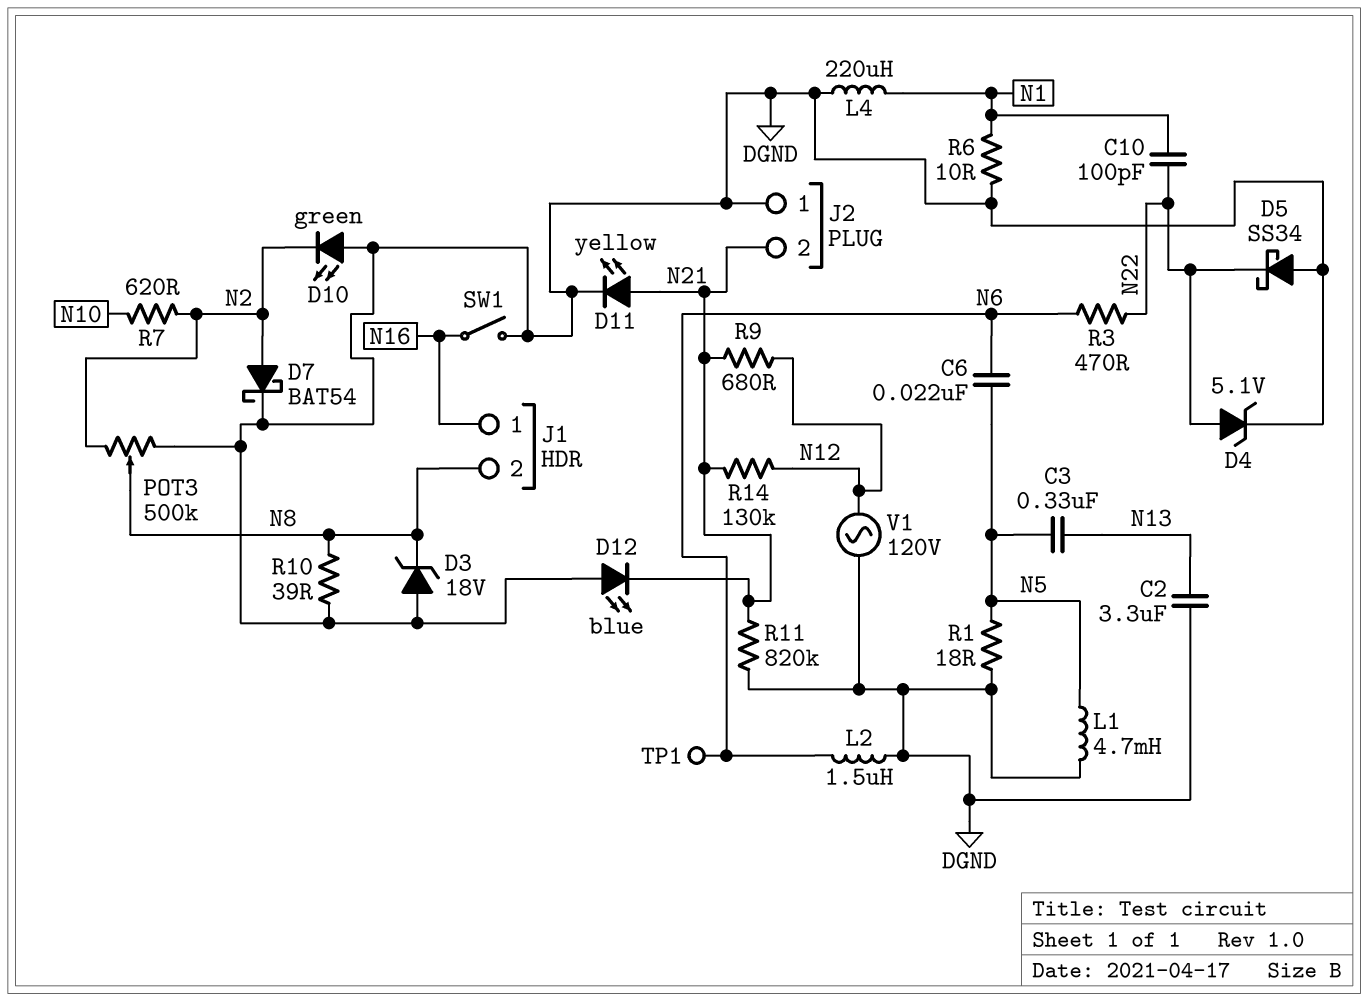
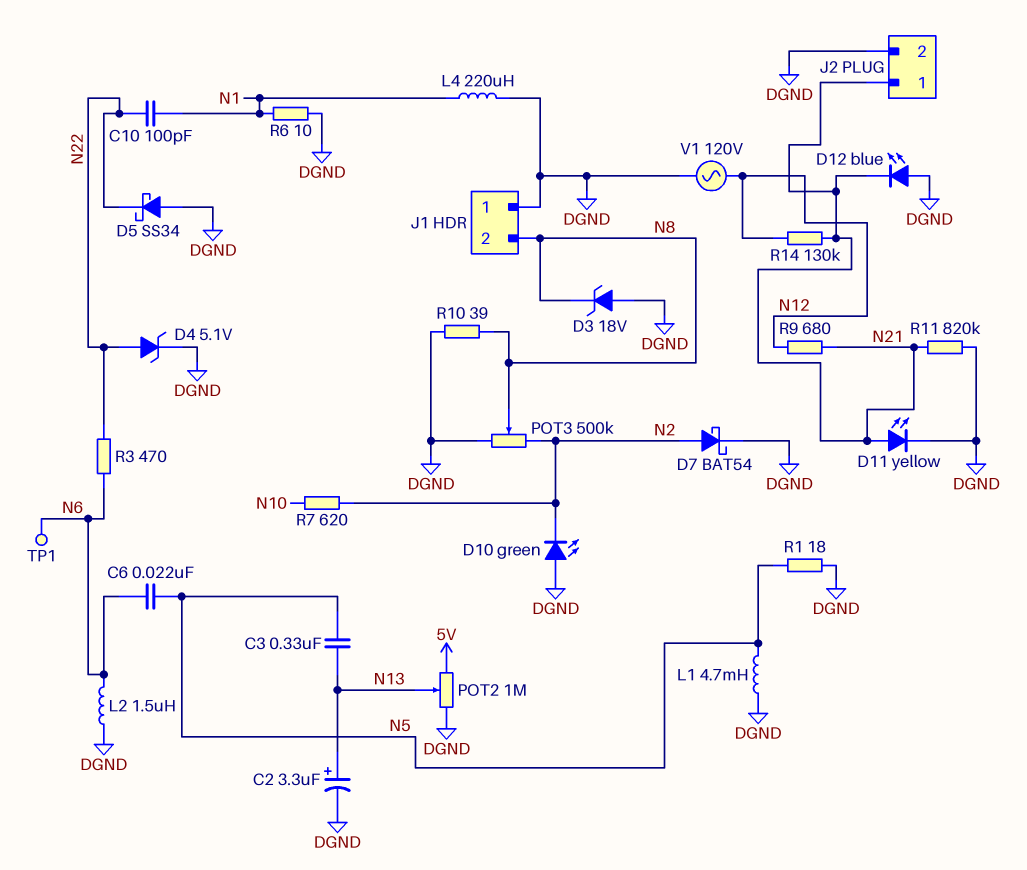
C2: 3.3uF (DGND, N13) -> 3.3uF (plus N13, minus DGND)
J1 pin 1: N16 -> DGND
J2 pin 1: DGND -> N21
J2 pin 2: N21 -> DGND
POT2: none -> 1M (5V, DGND, wiper N13)
SW1: switch (DGND, N16) -> none

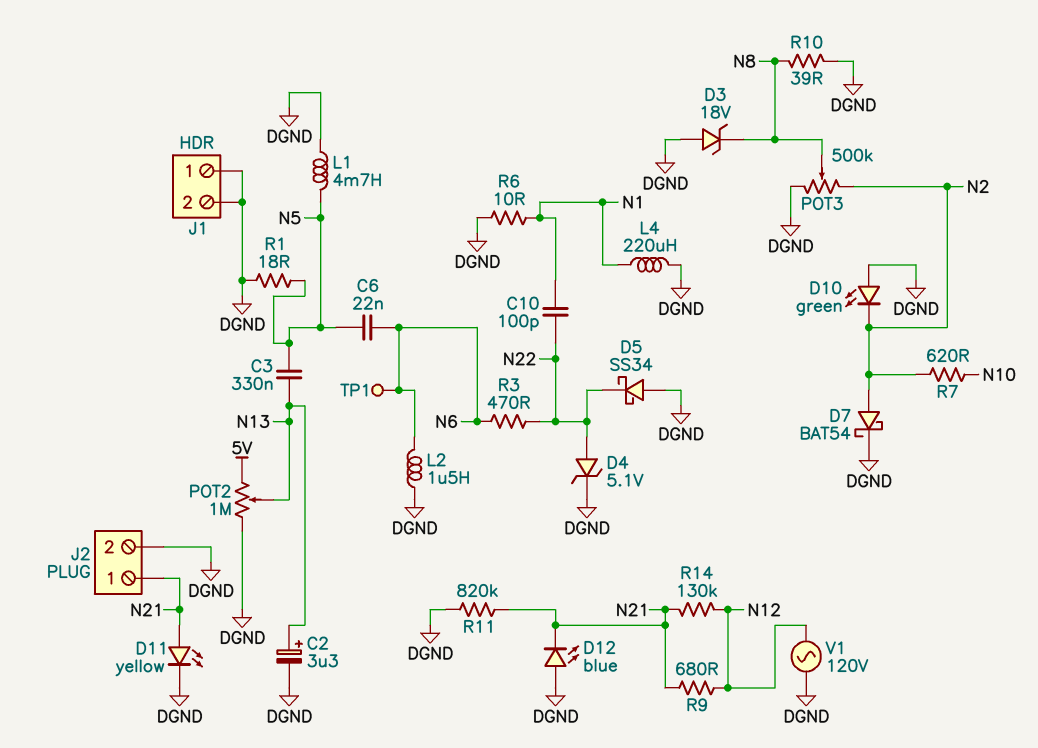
J1 pin 2: N8 -> DGND

